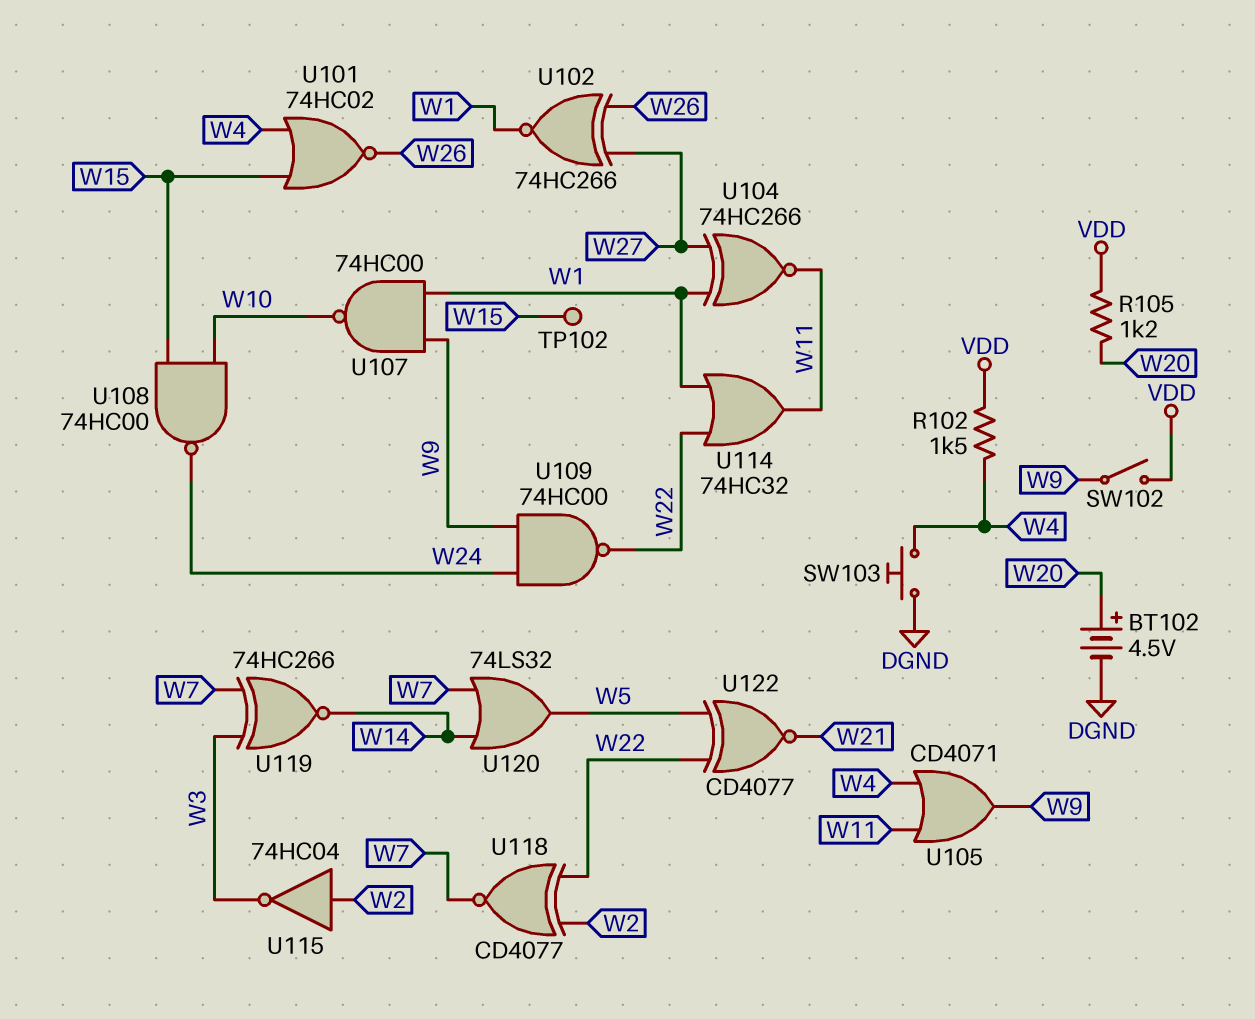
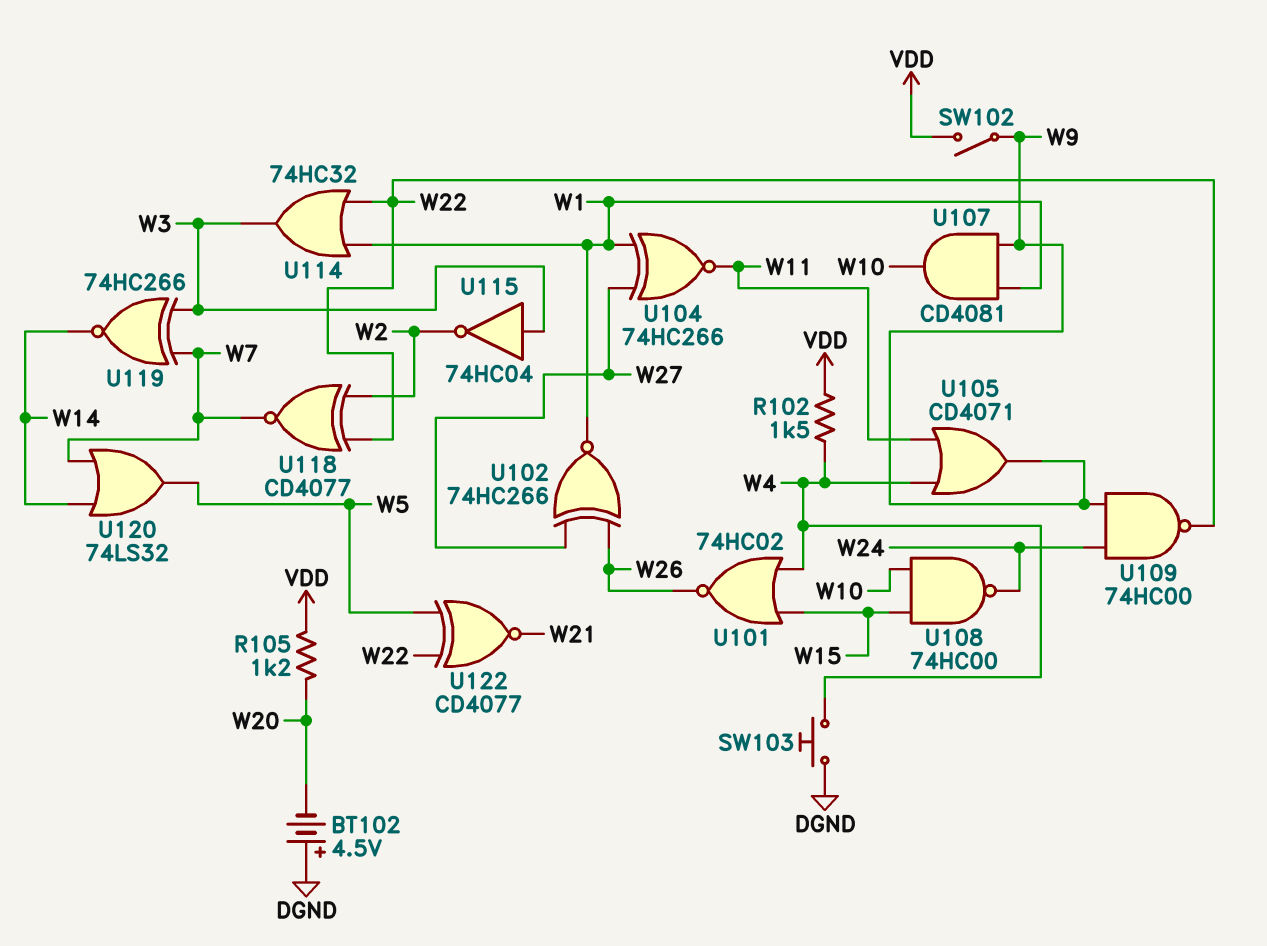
BT102: 4.5V (plus W20, minus DGND) -> 4.5V (plus DGND, minus W20)
TP102: test point (W15) -> none
U107: NAND 74HC00 (in W1, in W9, out W10) -> AND CD4081 (in W1, in W9, out W10)
U114: OR 74HC32 (in W1, in W22, out W11) -> OR 74HC32 (in W1, in W22, out W3)
U115: NOT 74HC04 (in W2, out W3) -> NOT 74HC04 (in W3, out W2)

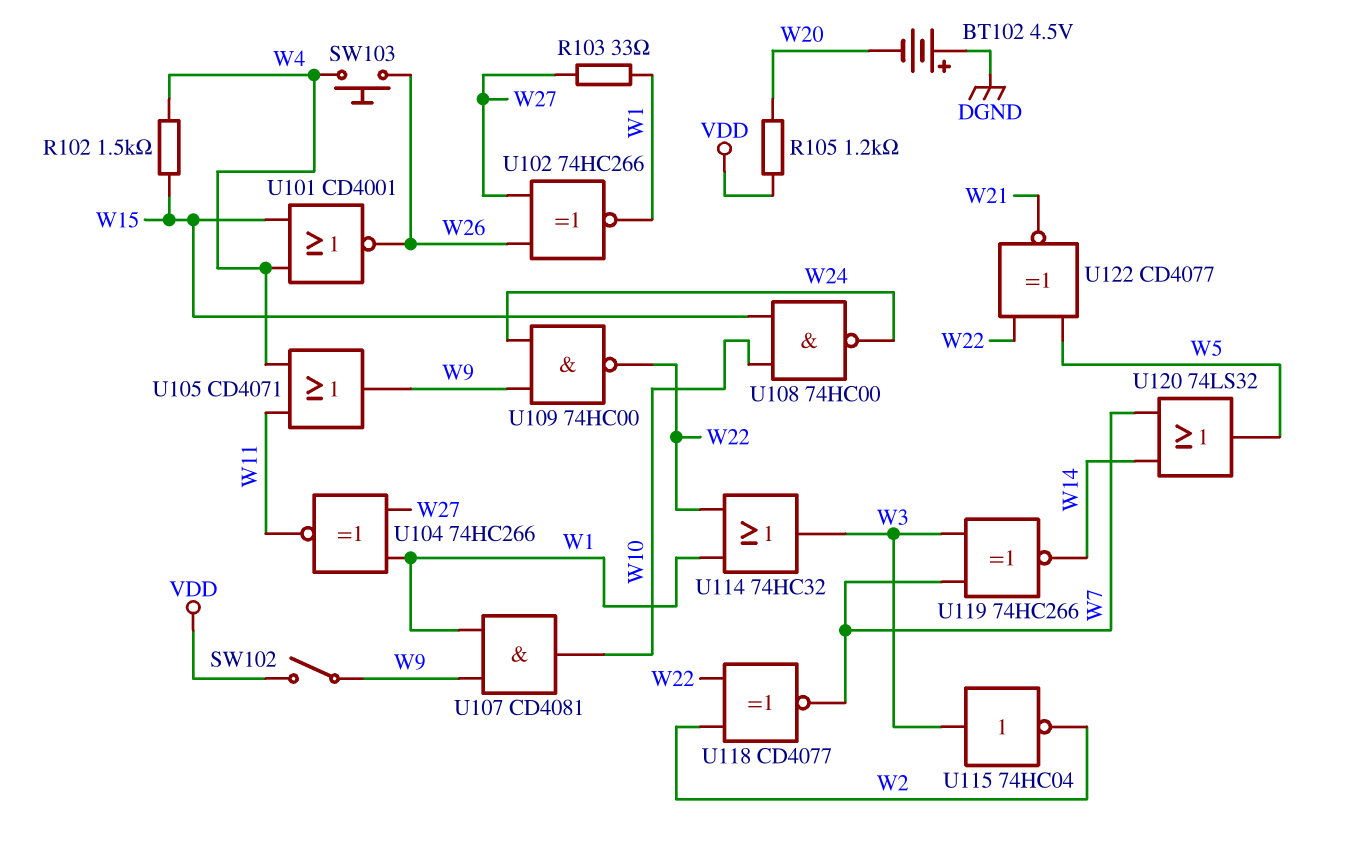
R102: 1.5k (VDD, W4) -> 1.5k (W4, W15)
R103: none -> 33 (W1, W27)
SW103: button (DGND, W4) -> button (W4, W26)
U101: NOR 74HC02 (in W4, in W15, out W26) -> NOR CD4001 (in W4, in W15, out W26)

